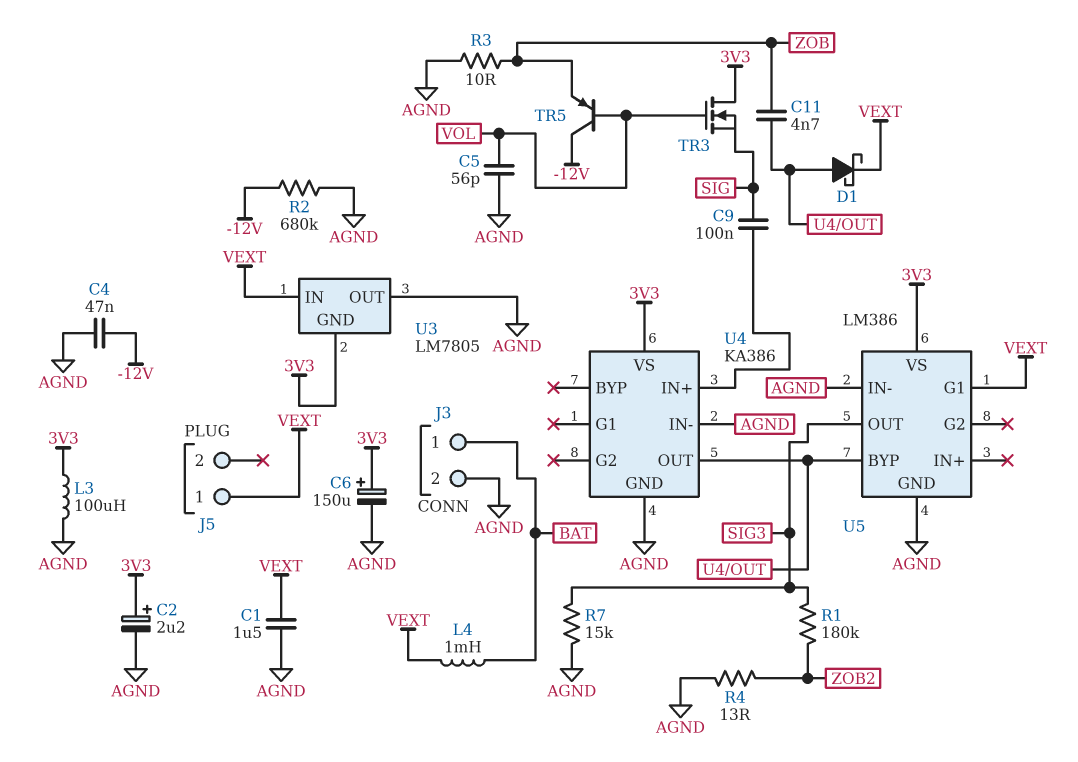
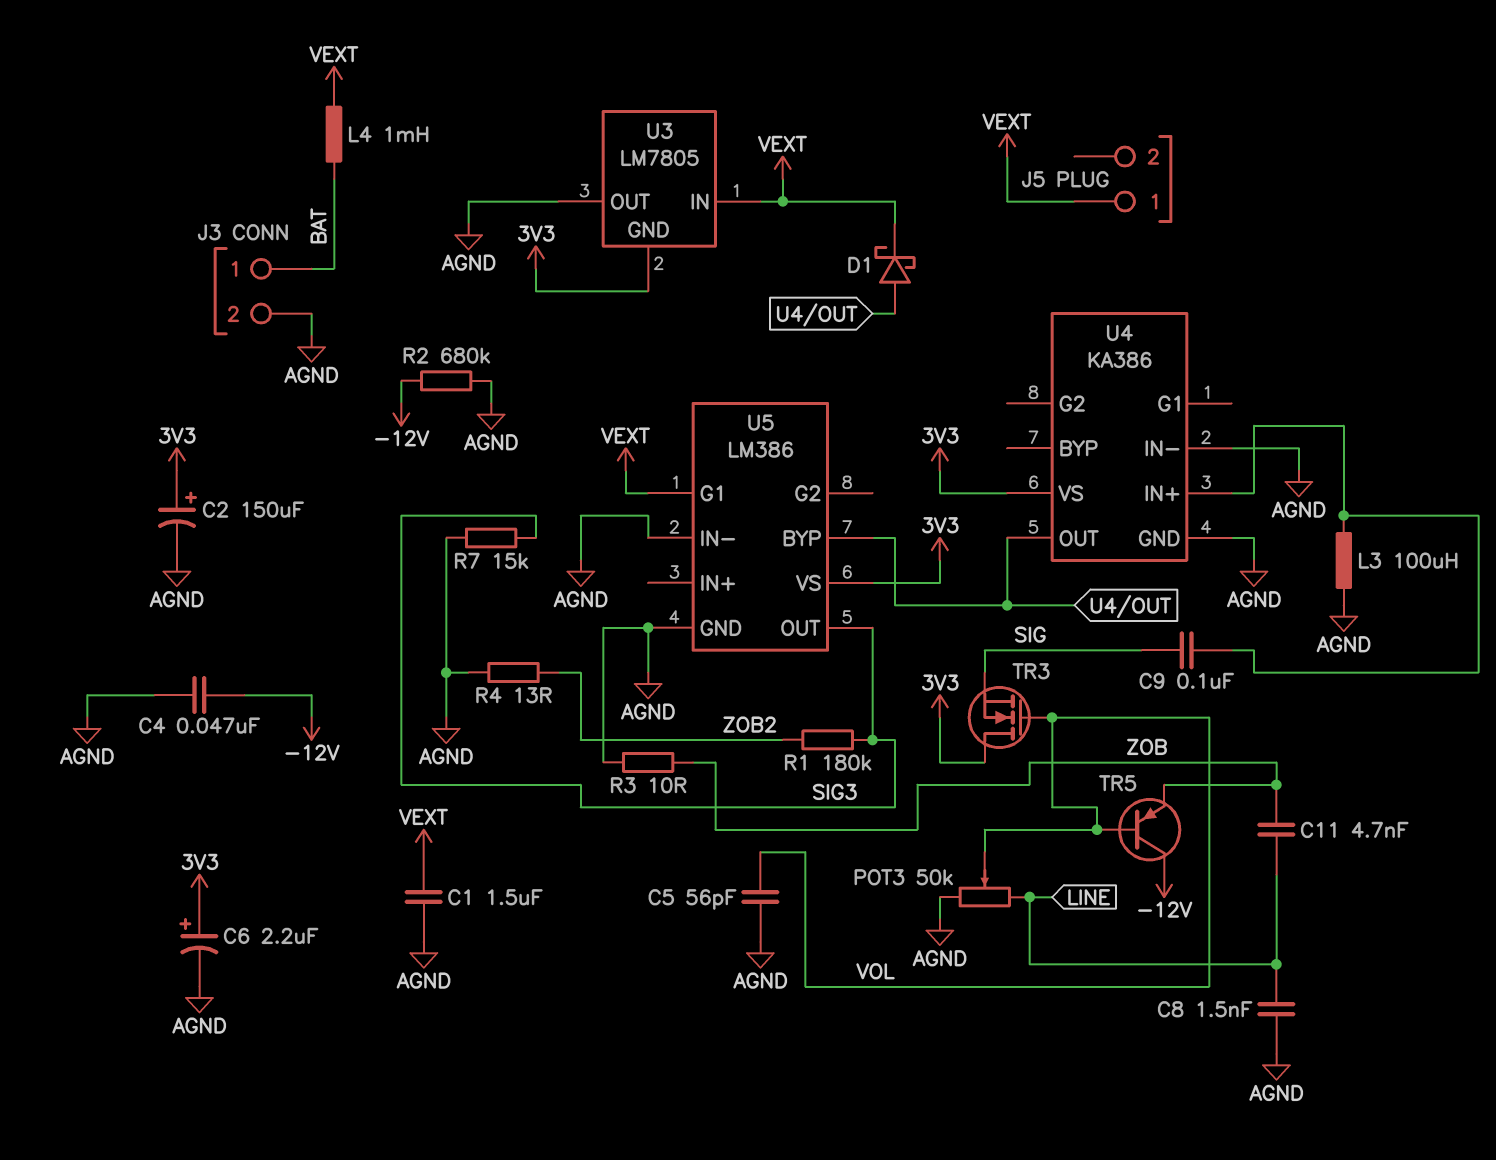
C2: 2.2uF (plus 3V3, minus AGND) -> 150uF (plus 3V3, minus AGND)
C6: 150uF (plus 3V3, minus AGND) -> 2.2uF (plus 3V3, minus AGND)
C8: none -> 1.5nF (AGND, LINE)
C11: 4.7nF (U4/OUT, ZOB) -> 4.7nF (LINE, ZOB)
L3: 100uH (3V3, AGND) -> 100uH (AGND, U4/IN+)
POT3: none -> 50k (AGND, LINE, wiper VOL)

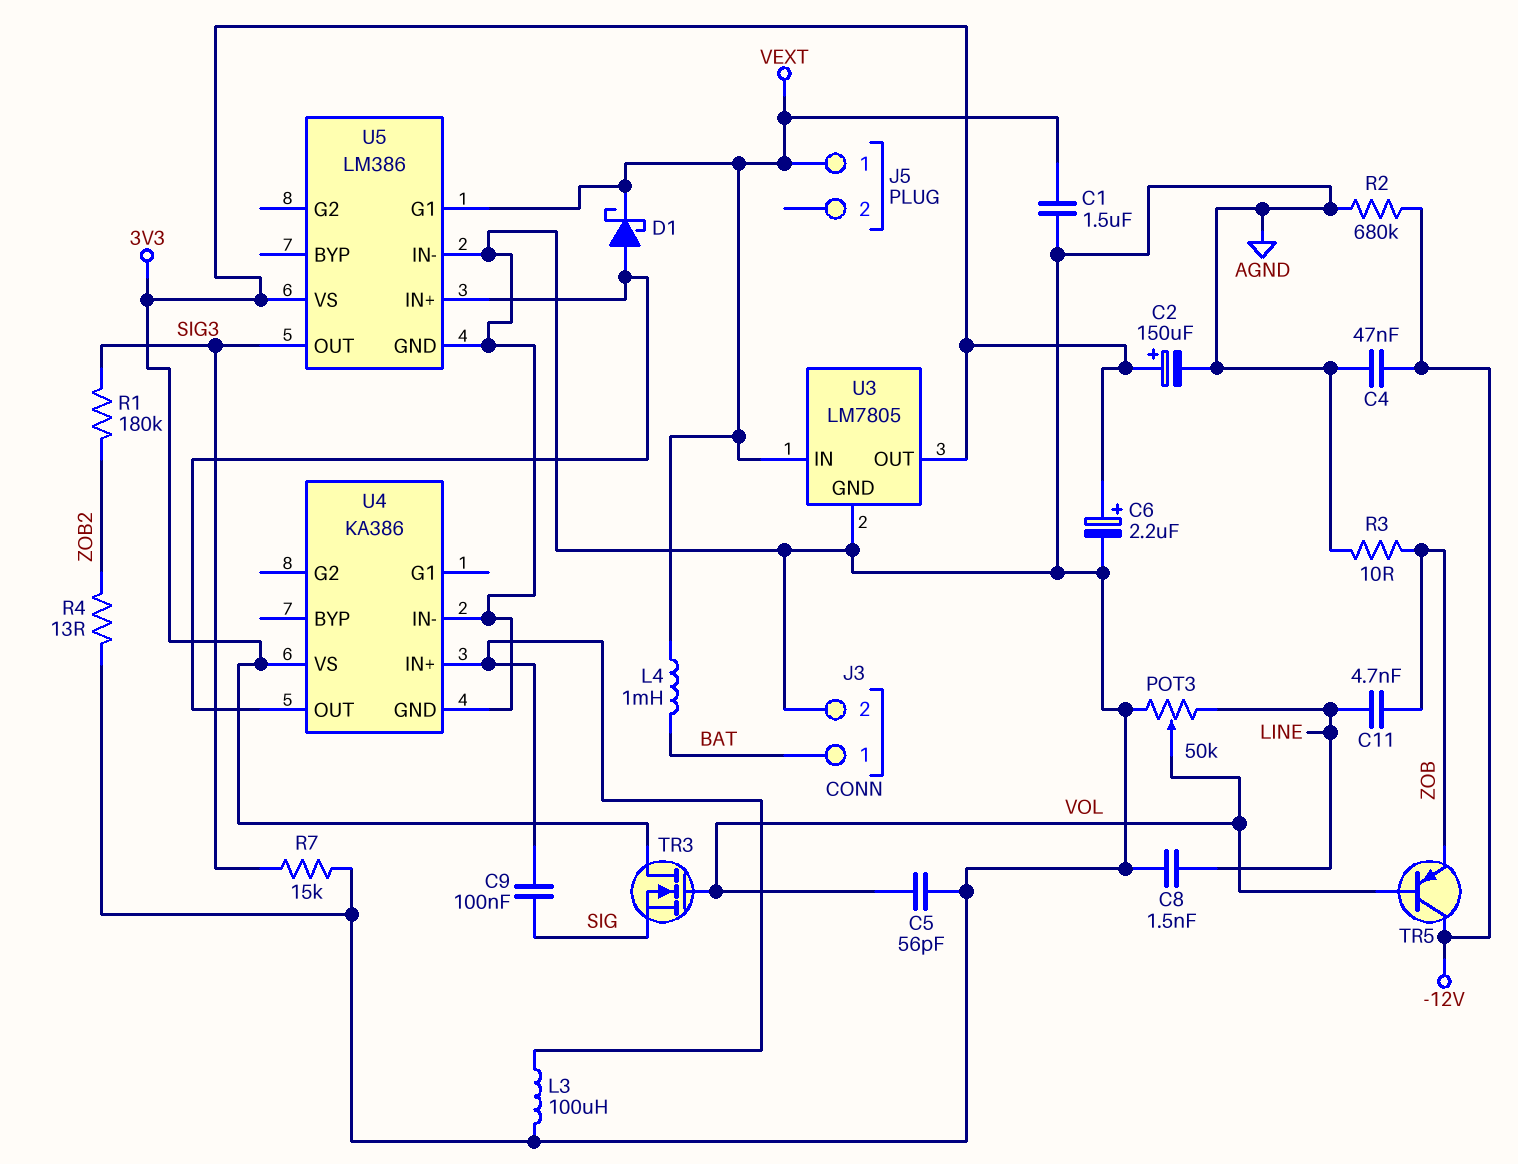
U3 pin GND: 3V3 -> AGND
U3 pin OUT: AGND -> 3V3
U5 pin BYP: U4/OUT -> none
U5 pin IN+: none -> U4/OUT

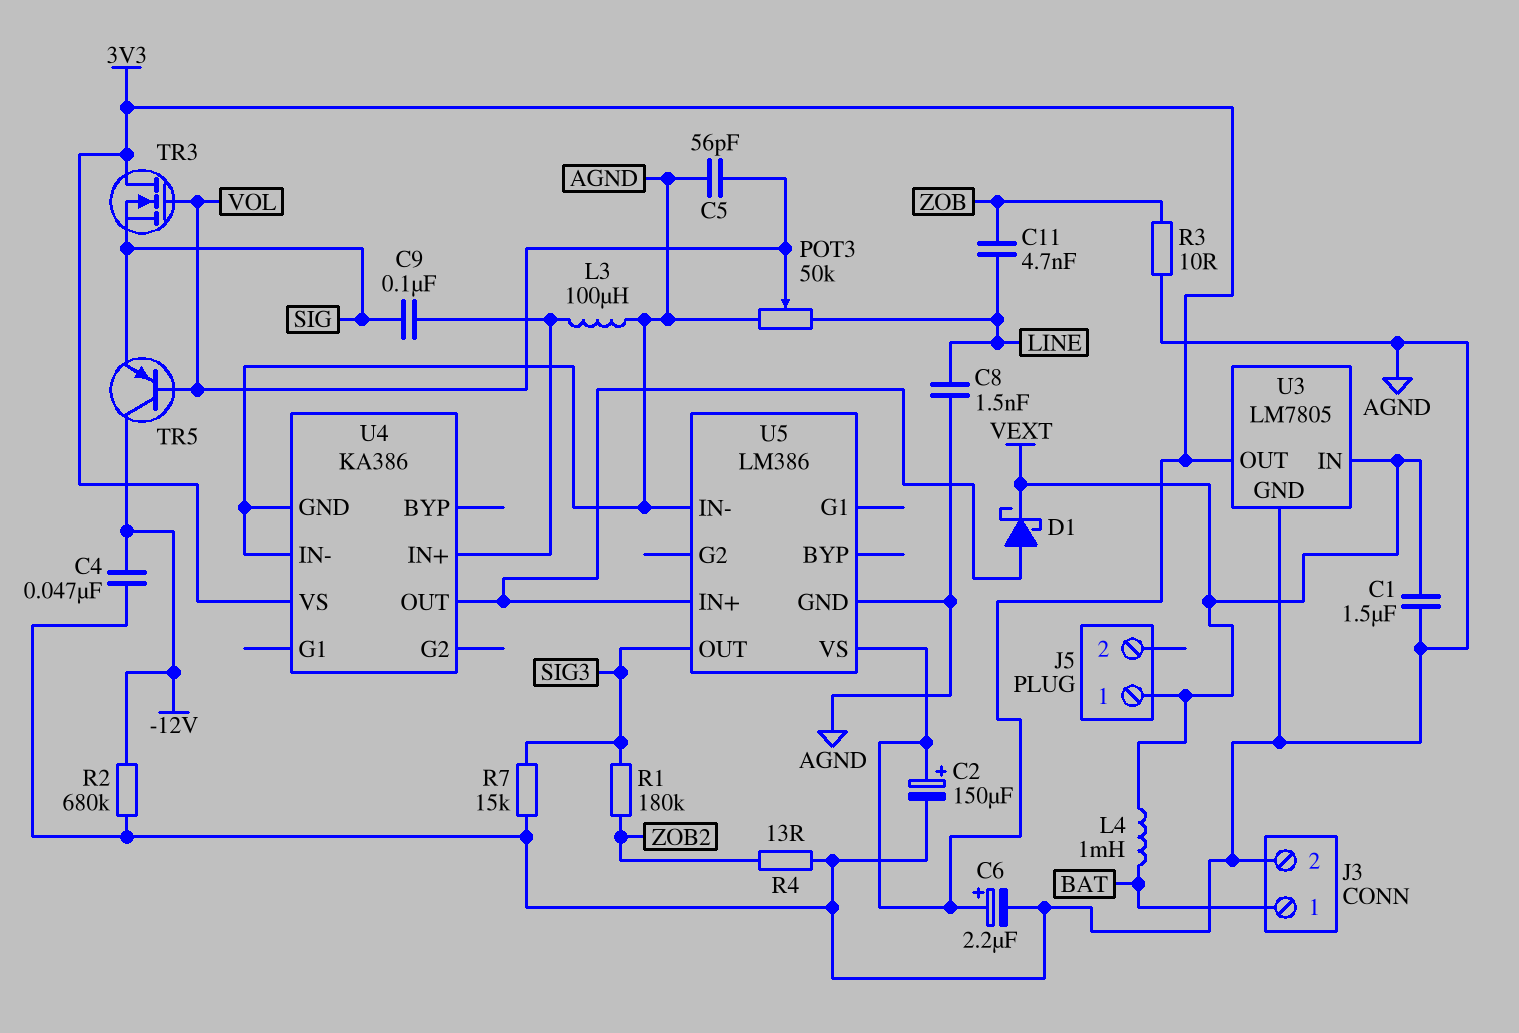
TR5: PNP (B VOL, C -12V, E ZOB) -> PNP (B VOL, C -12V, E SIG)
U5 pin G1: VEXT -> none

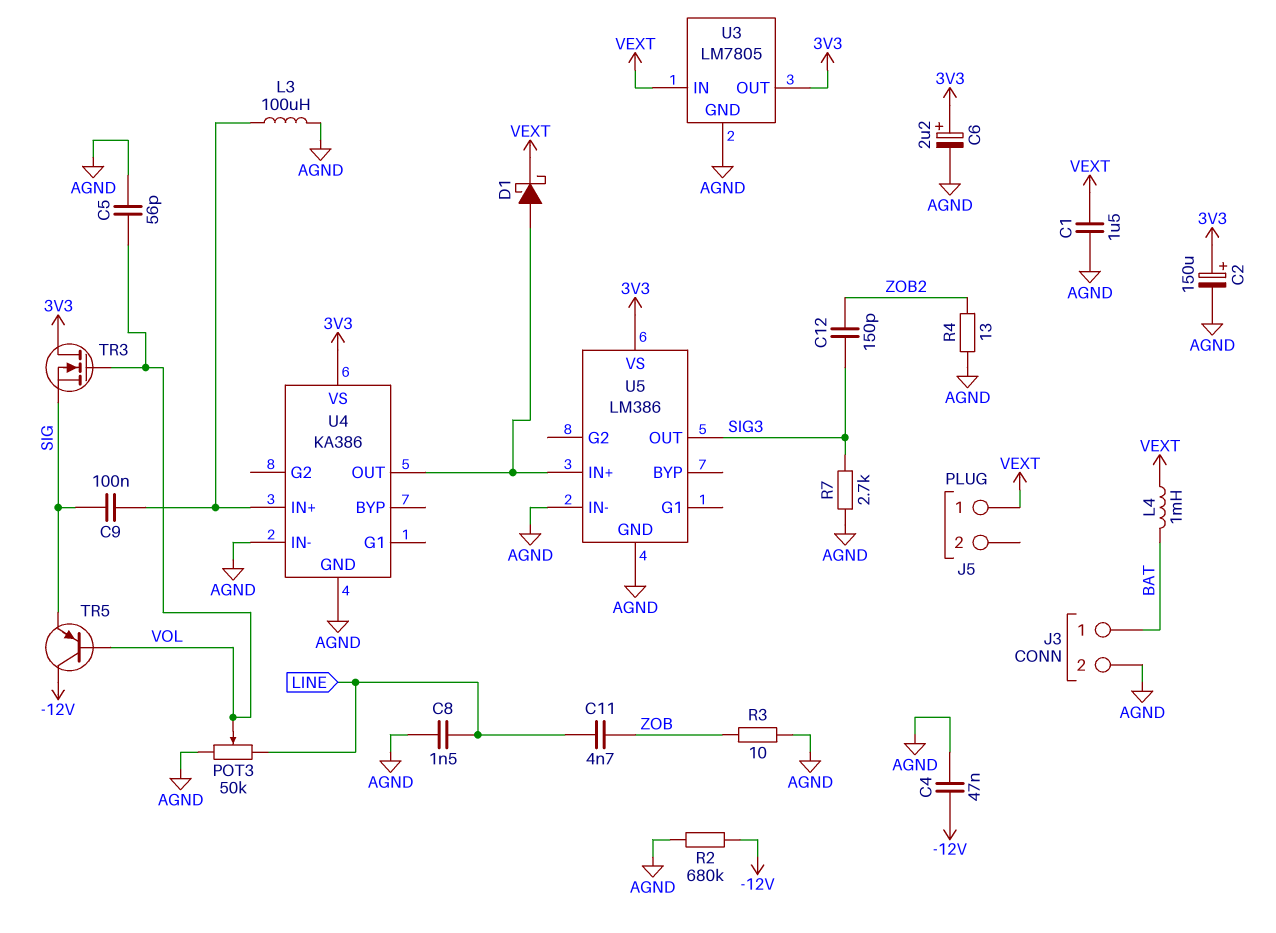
C12: none -> 150pF (SIG3, ZOB2)
R1: 180k (SIG3, ZOB2) -> none
R7: 15k (AGND, SIG3) -> 2.7k (AGND, SIG3)

